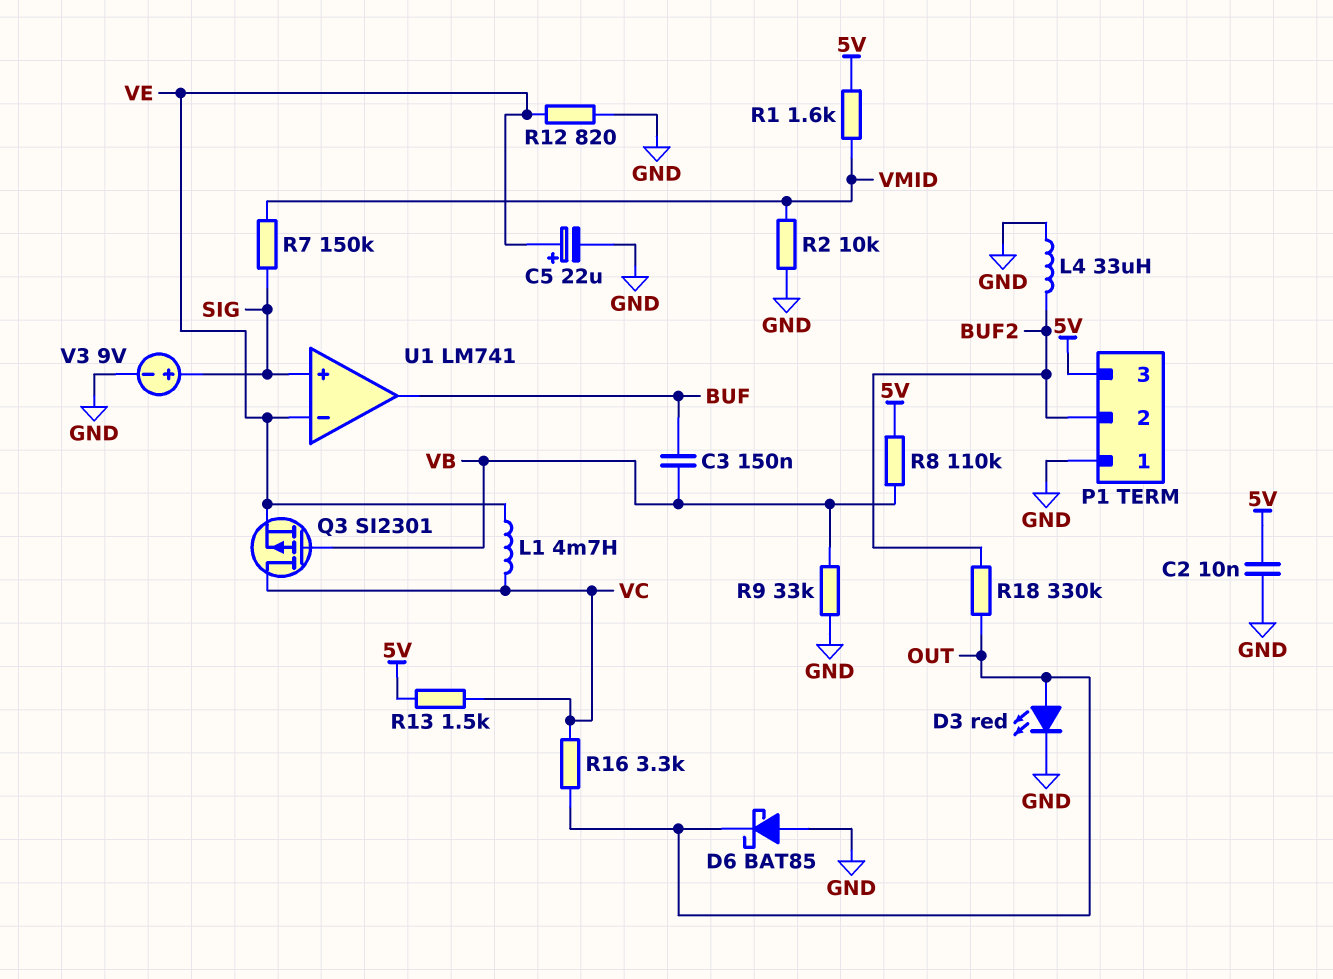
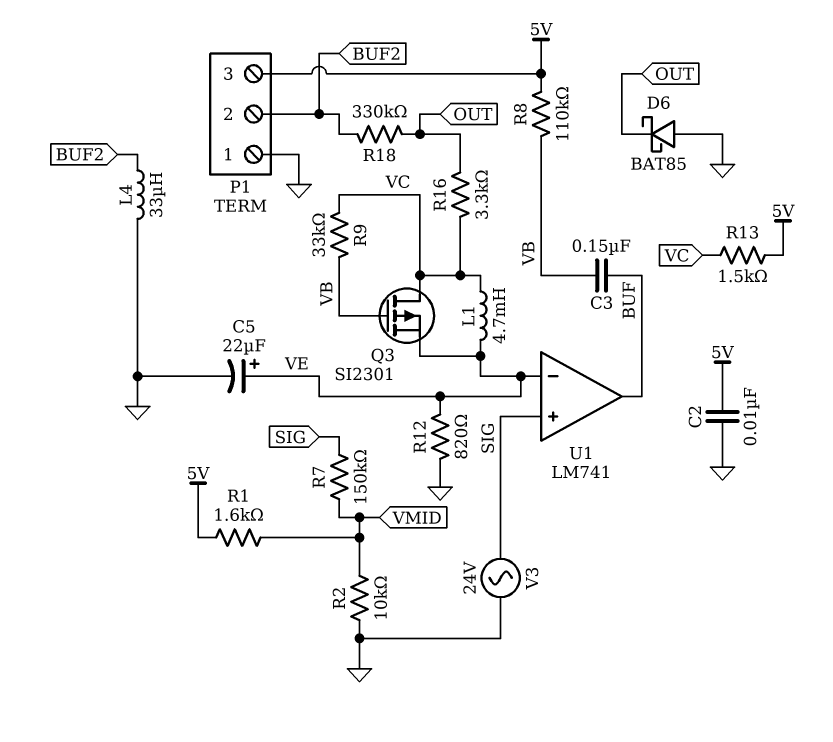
D3: LED red (A OUT, K GND) -> none
R9: 33k (GND, VB) -> 33k (VB, VC)
V3: 9V (plus SIG, minus GND) -> AC 24V (GND, SIG)

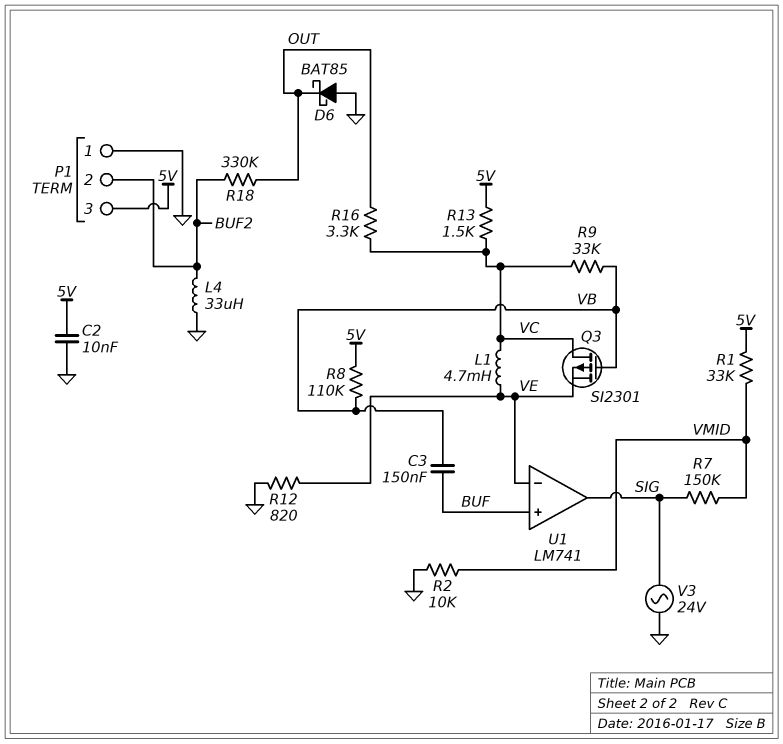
C5: 22uF (plus VE, minus GND) -> none
R1: 1.6k (5V, VMID) -> 33k (5V, VMID)
U1 pin in+: SIG -> BUF
U1 pin out: BUF -> SIG

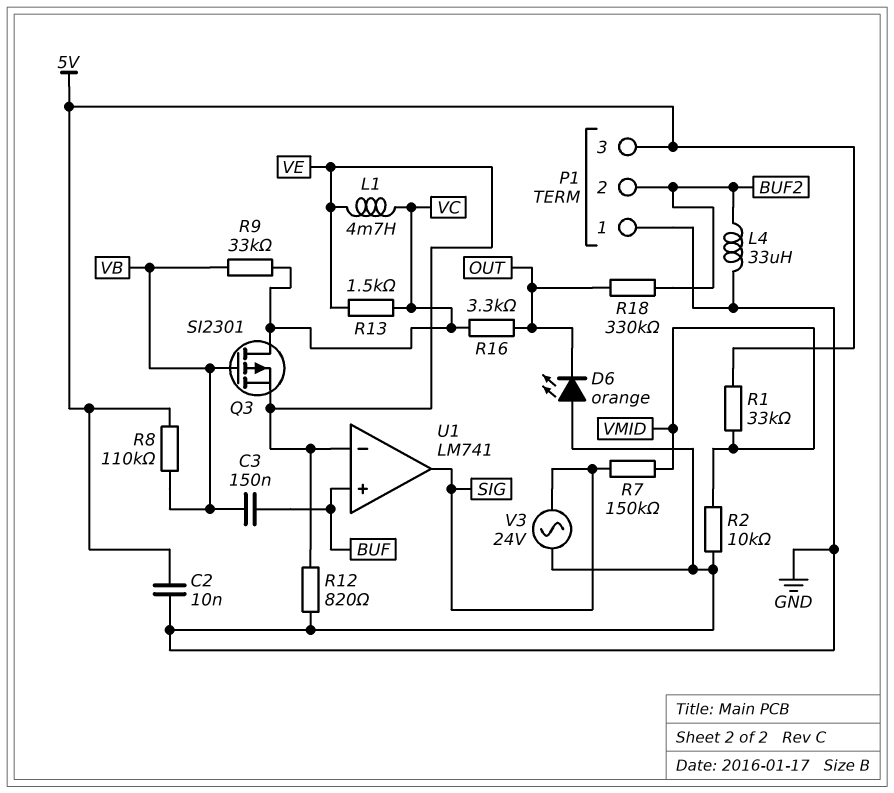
D6: schottky BAT85 (A GND, K OUT) -> LED orange (A GND, K OUT)
R13: 1.5k (5V, VC) -> 1.5k (VC, VE)

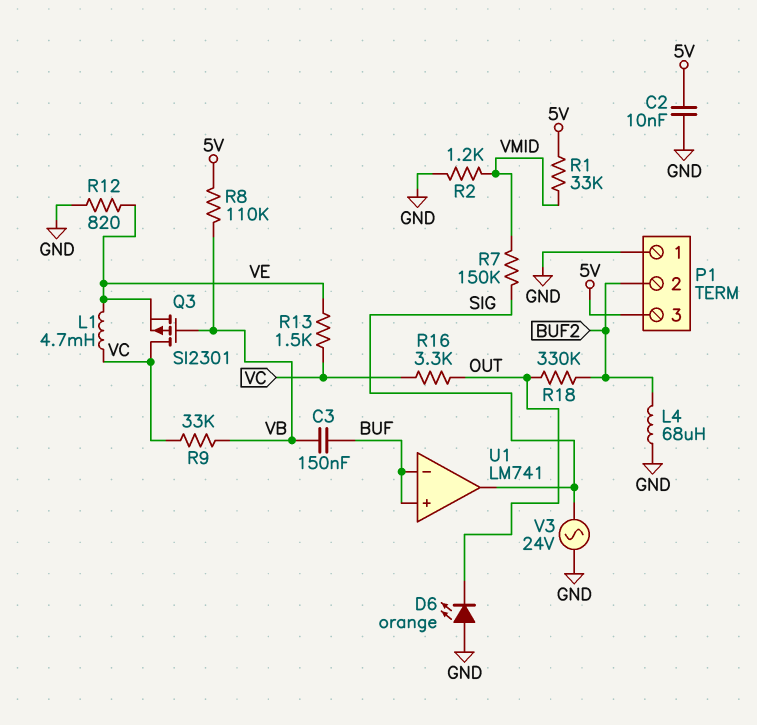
L4: 33uH (BUF2, GND) -> 68uH (BUF2, GND)
R2: 10k (GND, VMID) -> 1.2k (GND, VMID)
U1 pin in-: VE -> BUF

